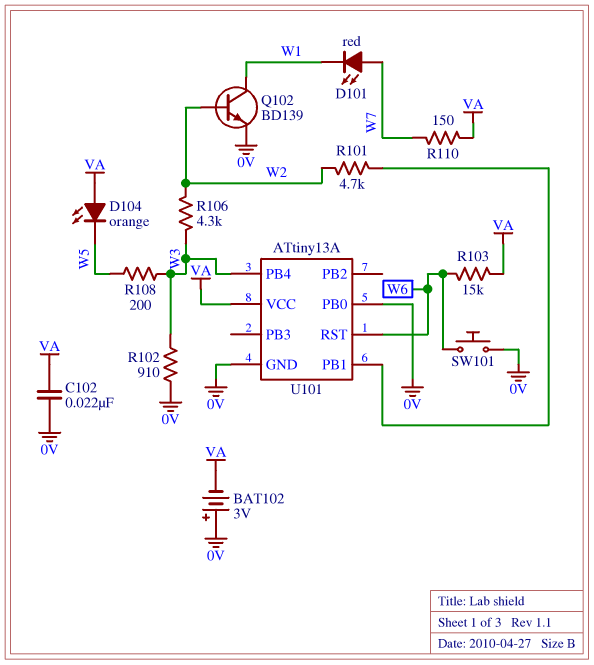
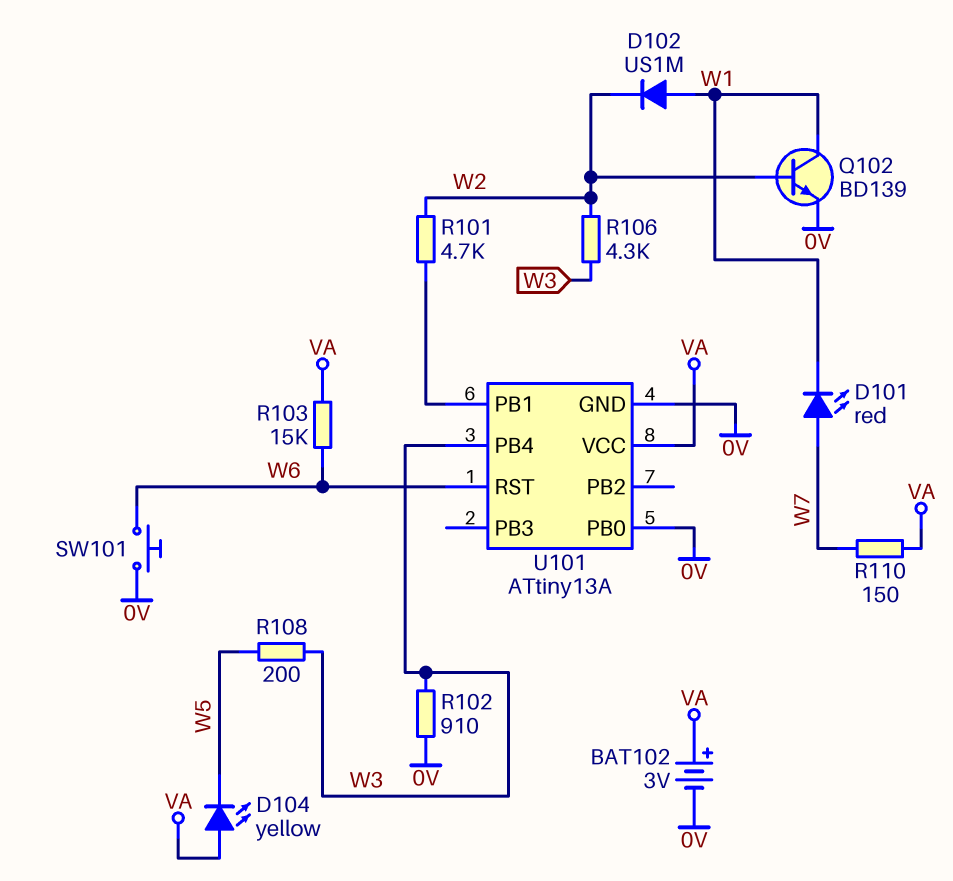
BAT102: 3V (plus 0V, minus VA) -> 3V (plus VA, minus 0V)
C102: 22nF (0V, VA) -> none
D102: none -> diode US1M (A W1, K W2)
D104: LED orange (A VA, K W5) -> LED yellow (A VA, K W5)

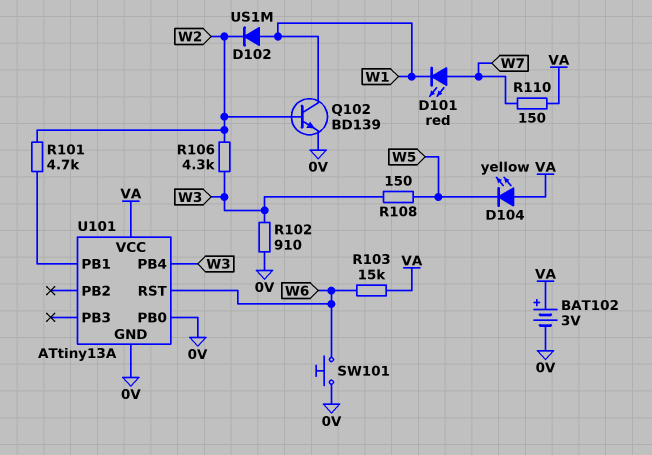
R108: 200 (W3, W5) -> 150 (W3, W5)

